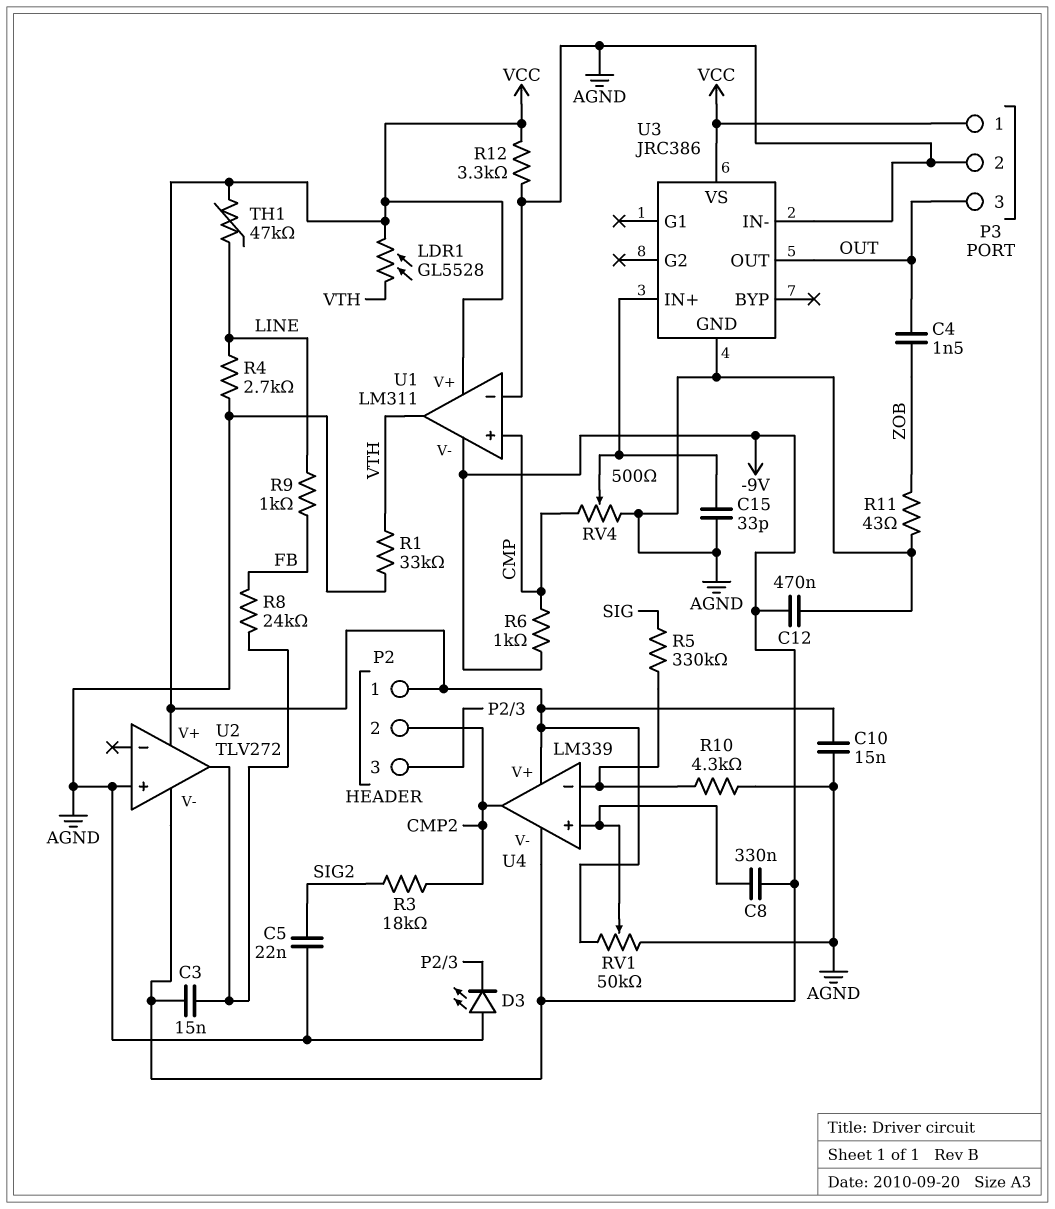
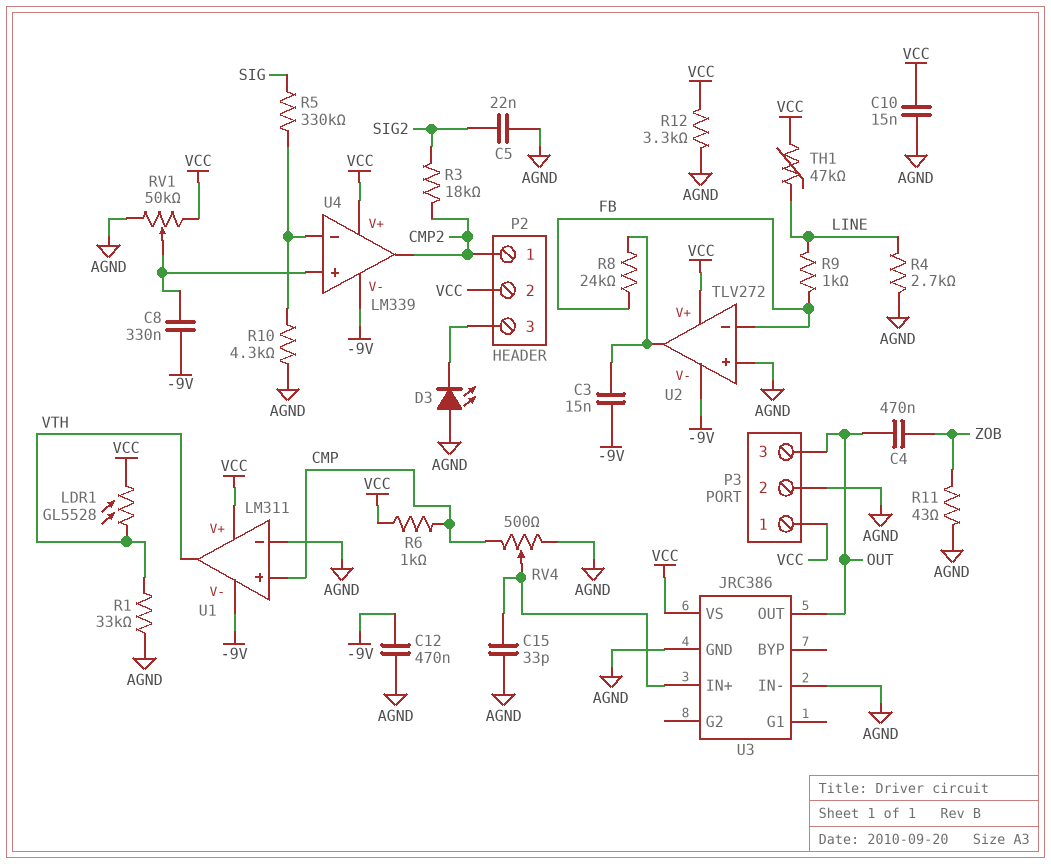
C4: 1.5nF (OUT, ZOB) -> 470nF (OUT, ZOB)
P2 pin 1: VCC -> CMP2
P2 pin 2: CMP2 -> VCC
R6: 1k (-9V, CMP) -> 1k (CMP, VCC)
U2 pin in-: none -> FB

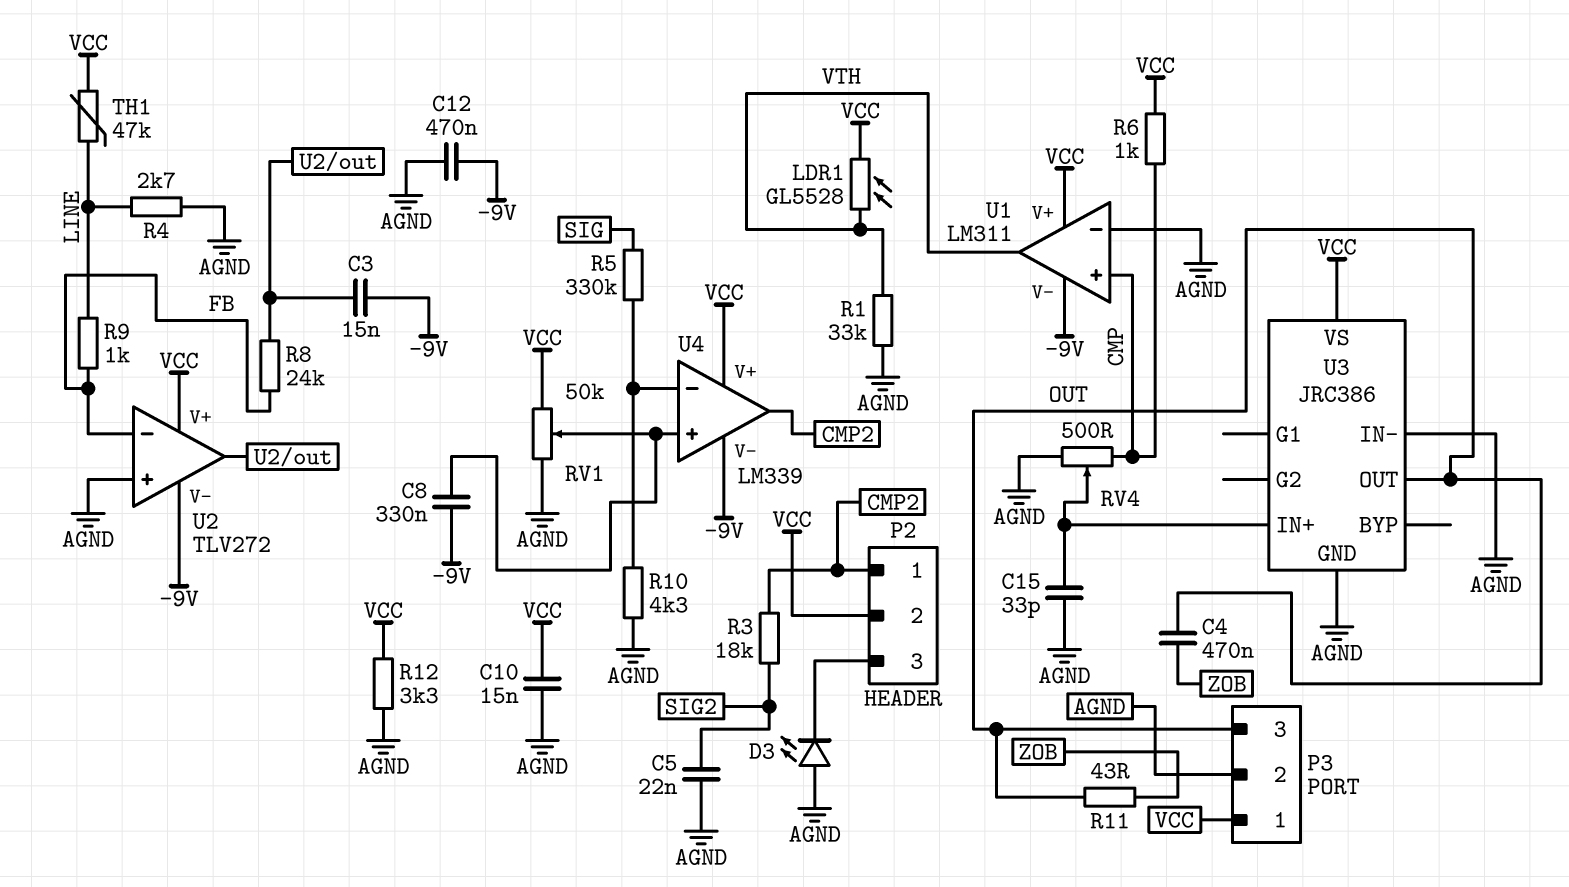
R11: 43 (AGND, ZOB) -> 43 (OUT, ZOB)

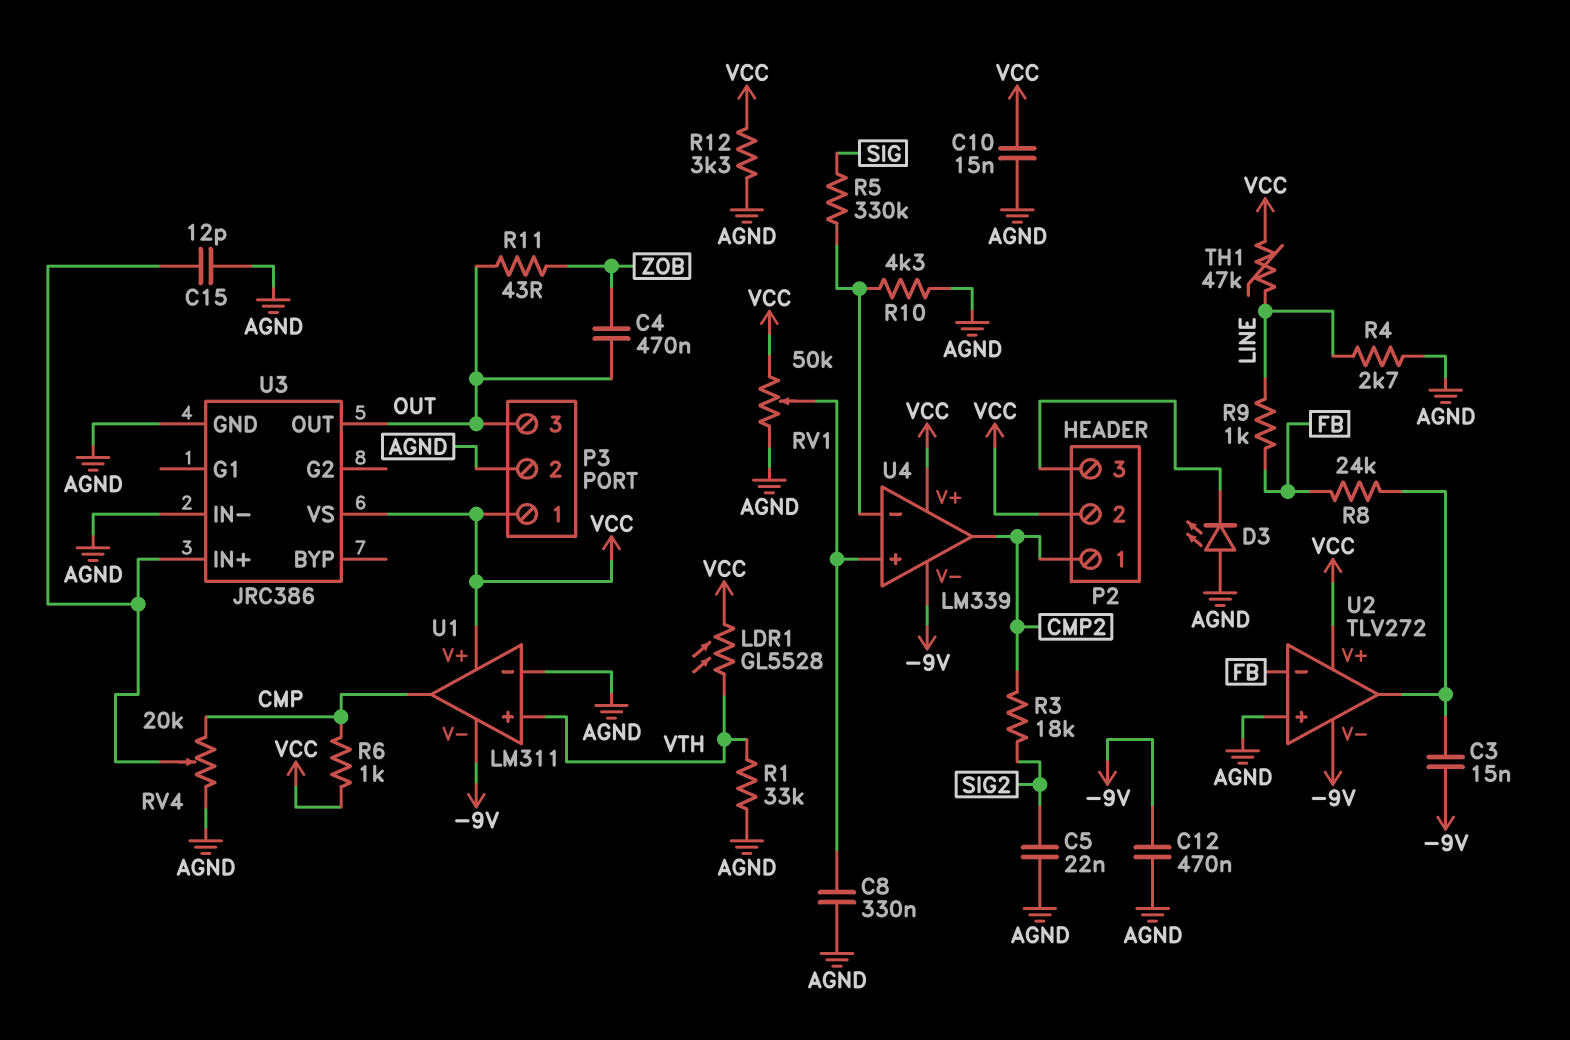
C8: 330nF (-9V, U4/in+) -> 330nF (AGND, U4/in+)
C15: 33pF (AGND, U3/IN+) -> 12pF (AGND, U3/IN+)
RV4: 500 (AGND, CMP, wiper U3/IN+) -> 20k (AGND, CMP, wiper U3/IN+)
U1 pin in+: CMP -> VTH
U1 pin out: VTH -> CMP

